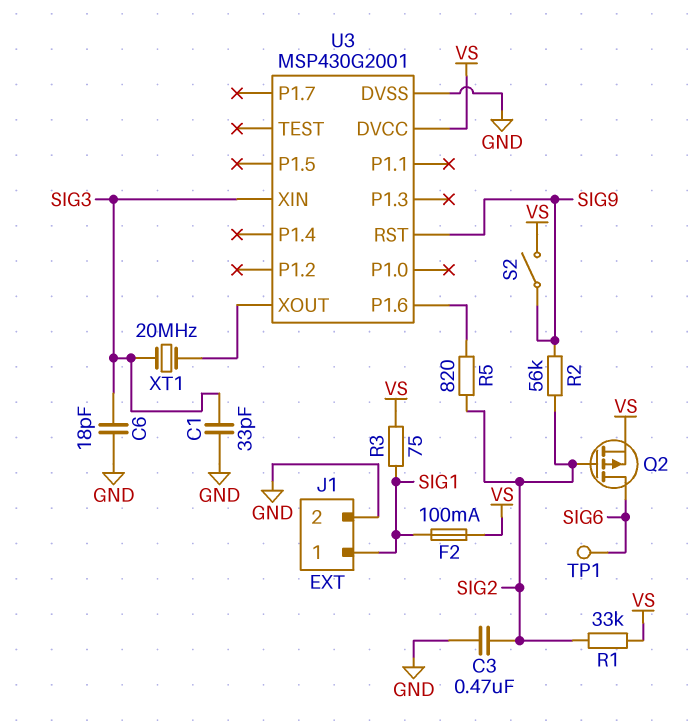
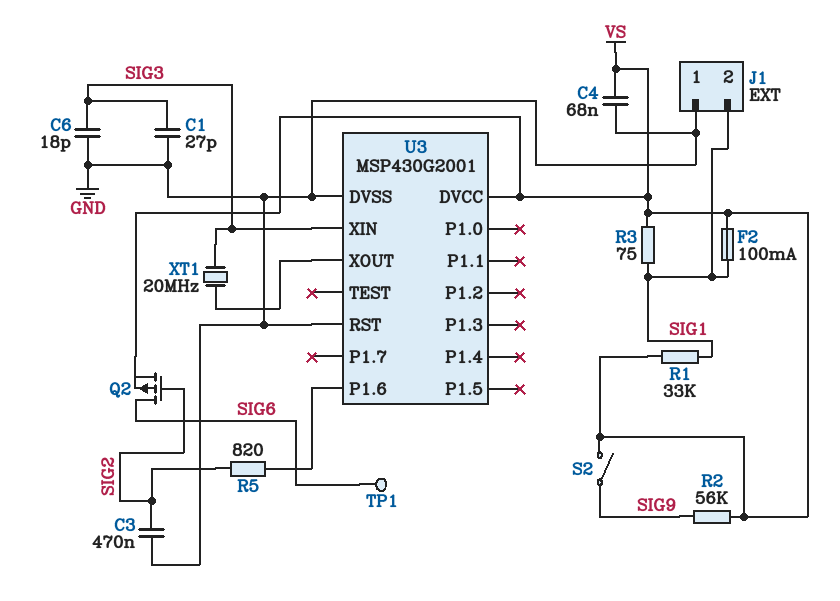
C1: 33pF (GND, SIG3) -> 27pF (GND, SIG3)
C4: none -> 68nF (GND, VS)
J1 pin 1: SIG1 -> GND
J1 pin 2: GND -> SIG1
R1: 33k (SIG2, VS) -> 33k (SIG1, VS)
R2: 56k (SIG2, SIG9) -> 56k (SIG9, VS)
U3 pin RST: SIG9 -> GND

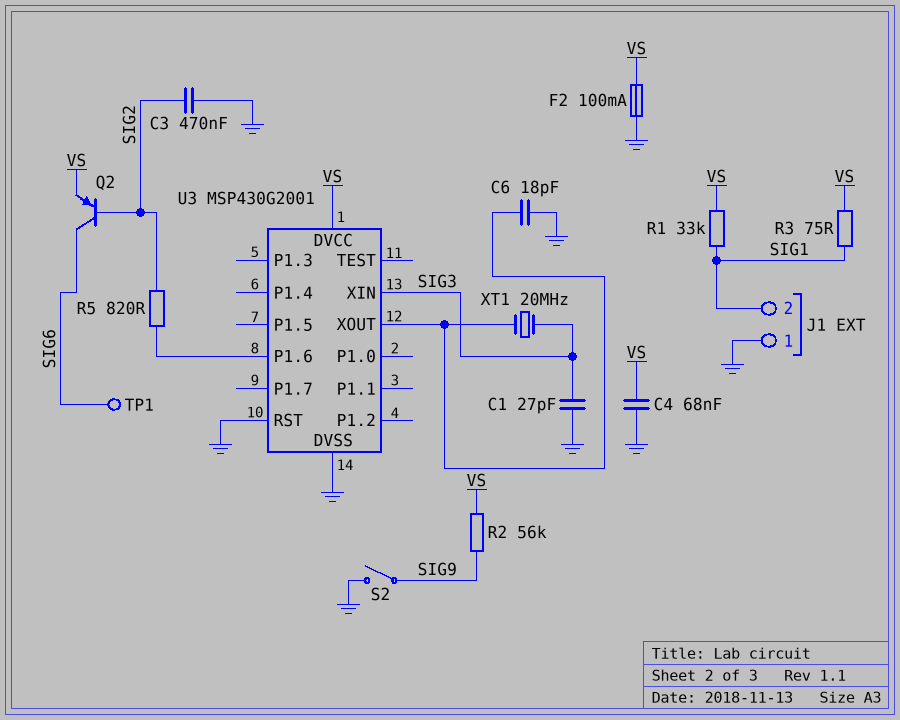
C6: 18pF (GND, SIG3) -> 18pF (GND, U3/XOUT)
F2: 100mA (SIG1, VS) -> 100mA (GND, VS)
Q2: PMOS (G SIG2, D SIG6, S VS) -> PNP (B SIG2, C SIG6, E VS)
S2: switch (SIG9, VS) -> switch (GND, SIG9)

